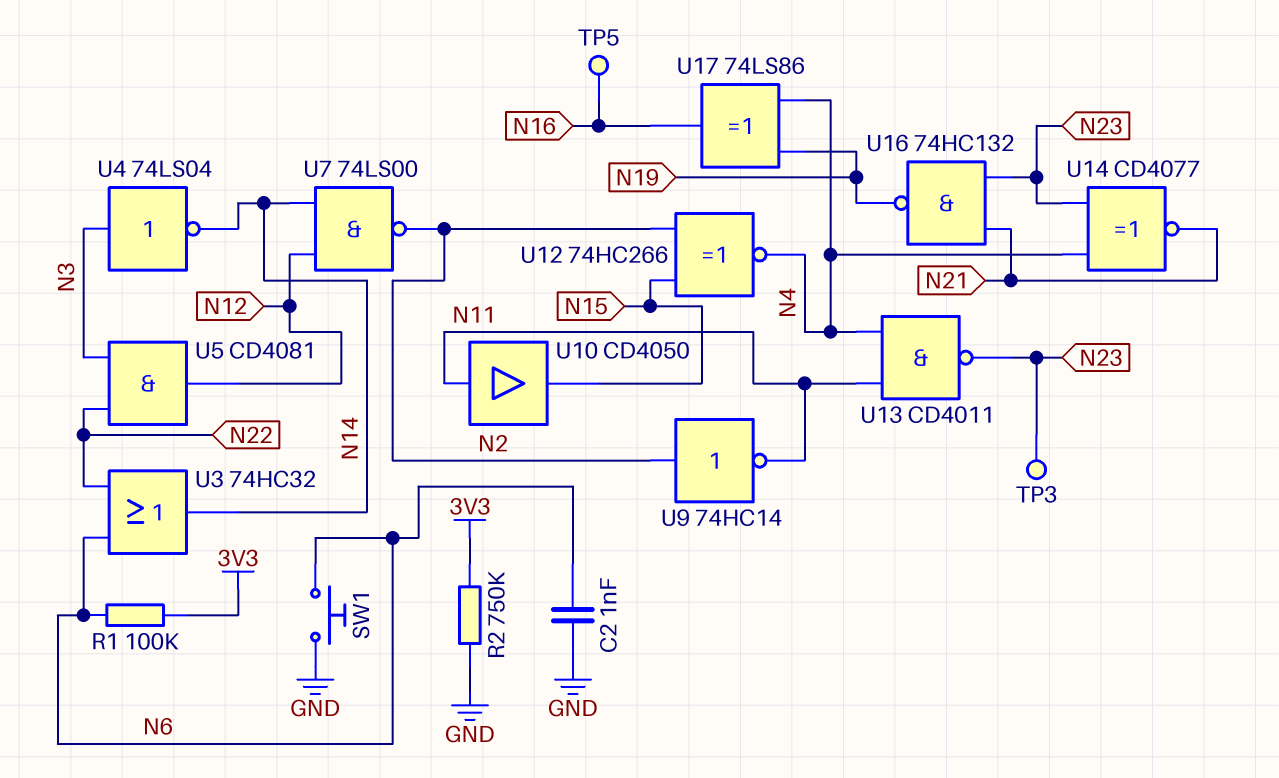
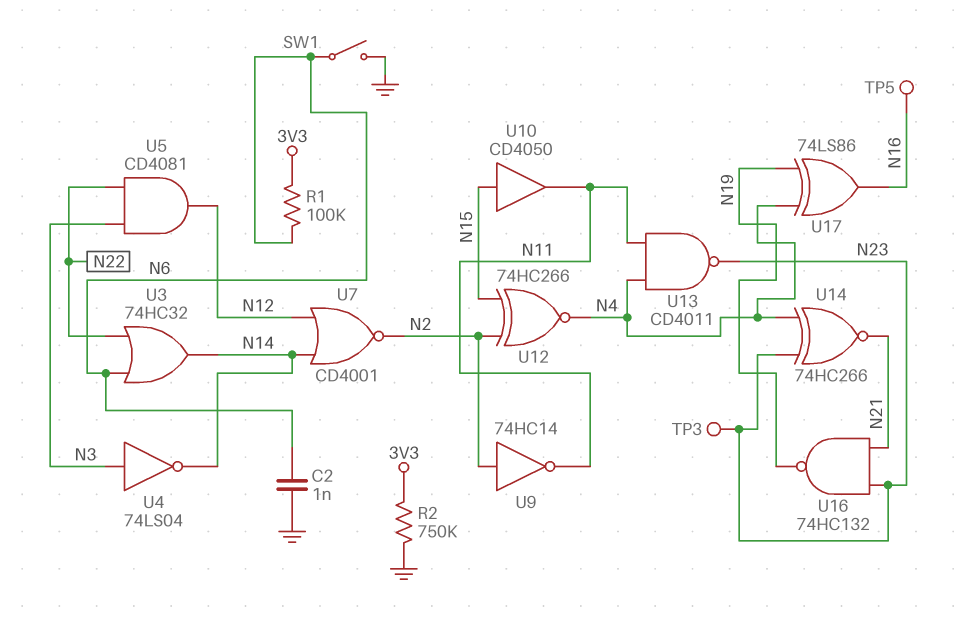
SW1: button (GND, N6) -> switch (GND, N6)
U7: NAND 74LS00 (in N12, in N14, out N2) -> NOR CD4001 (in N12, in N14, out N2)
U10: buffer CD4050 (in N11, out N15) -> buffer CD4050 (in N15, out N11)
U14: XNOR CD4077 (in N4, in N23, out N21) -> XNOR 74HC266 (in N4, in N23, out N21)

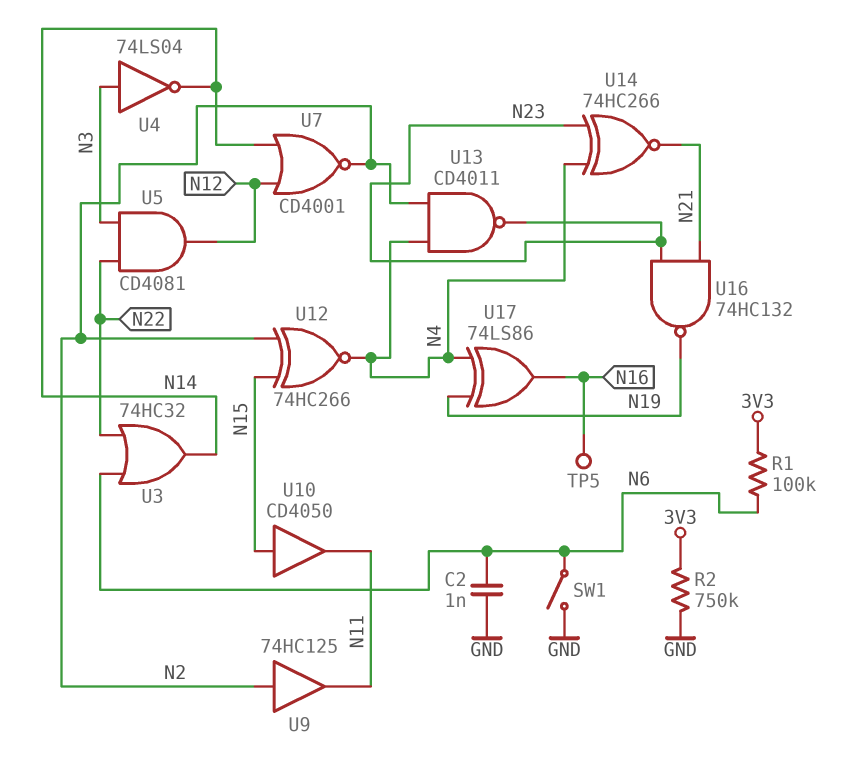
TP3: test point (N23) -> none
U9: NOT 74HC14 (in N2, out N11) -> buffer 74HC125 (in N2, out N11)
U13: NAND CD4011 (in N4, in N11, out N23) -> NAND CD4011 (in N2, in N4, out N23)

